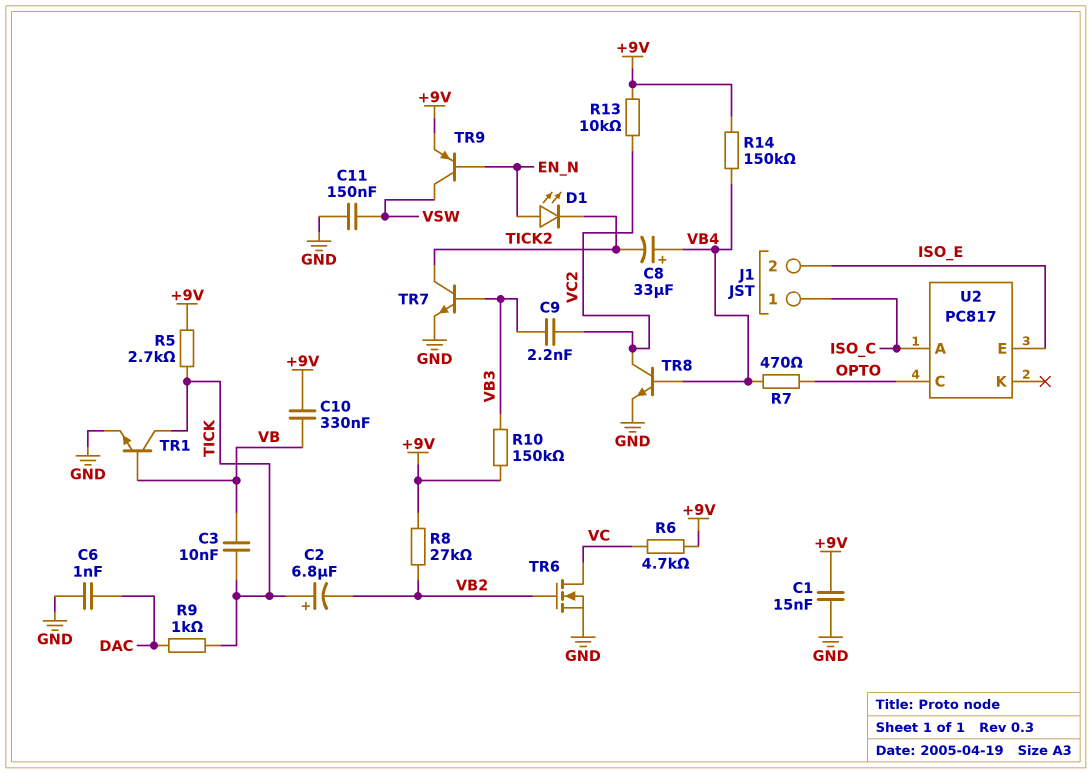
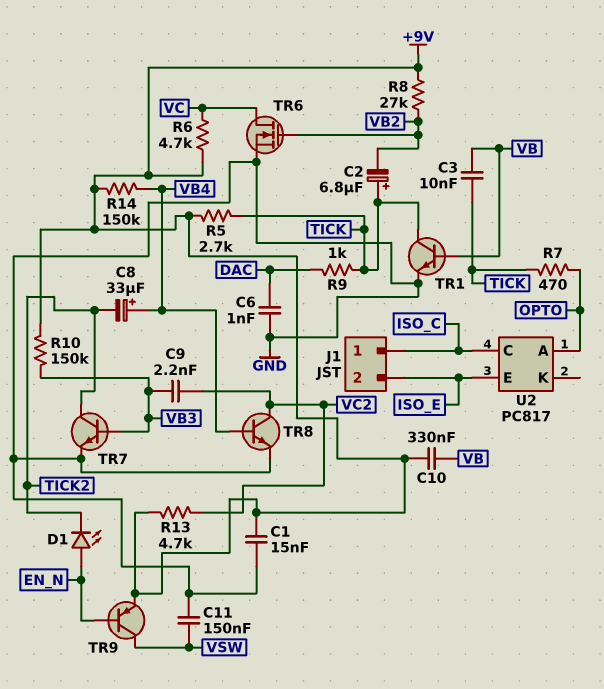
R7: 470 (OPTO, VB4) -> 470 (OPTO, TICK)
R13: 10k (+9V, VC2) -> 4.7k (+9V, VC2)
U2 pin A: ISO_C -> OPTO
U2 pin C: OPTO -> ISO_C

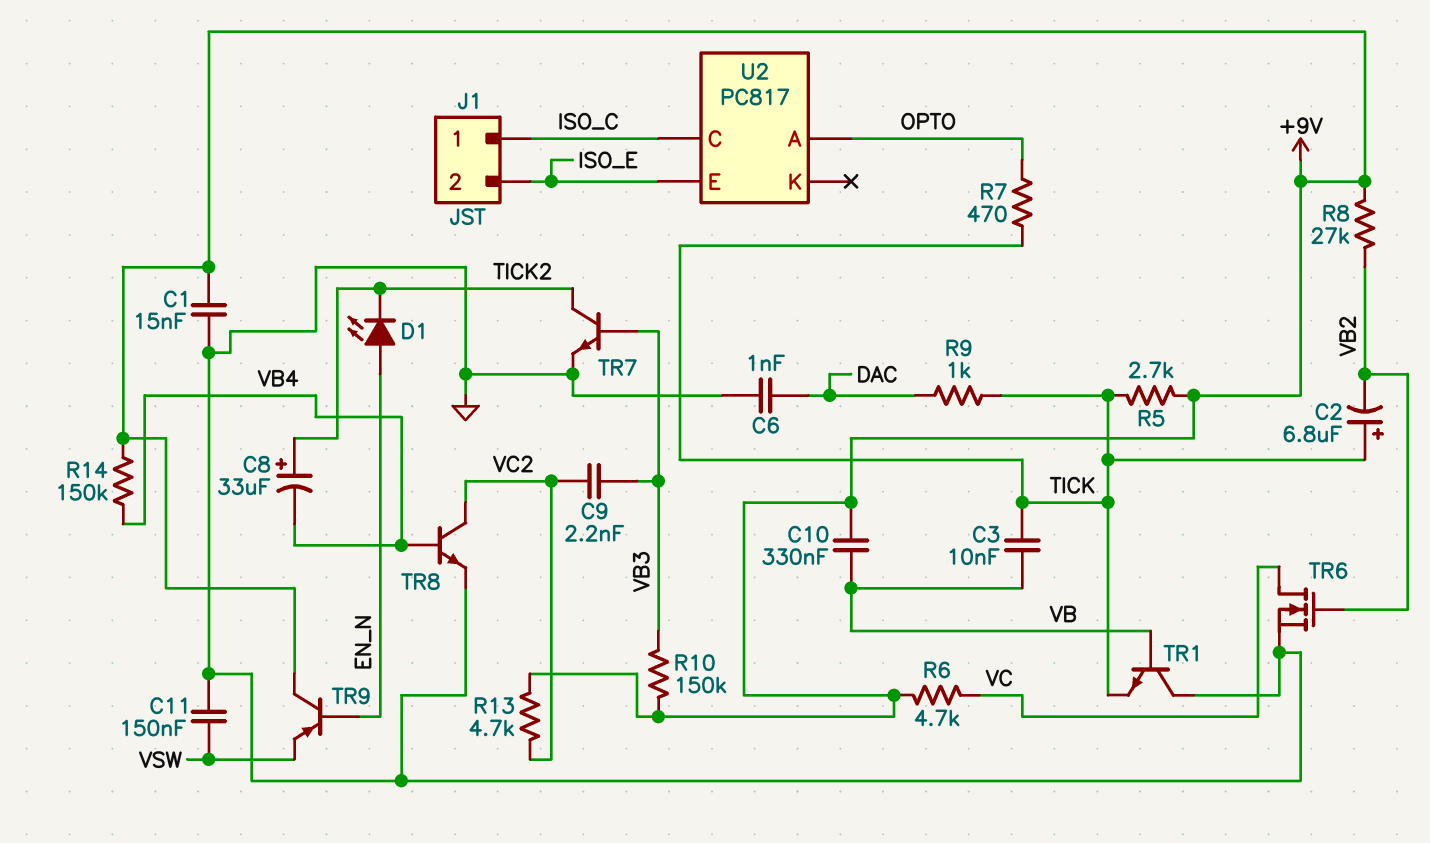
C8: 33uF (plus VB4, minus TICK2) -> 33uF (plus TICK2, minus VB4)
TR1: NPN (B VB, C TICK, E GND) -> NPN (B VB, C GND, E TICK)
TR9: PNP (B EN_N, C VSW, E +9V) -> PNP (B EN_N, C +9V, E VSW)

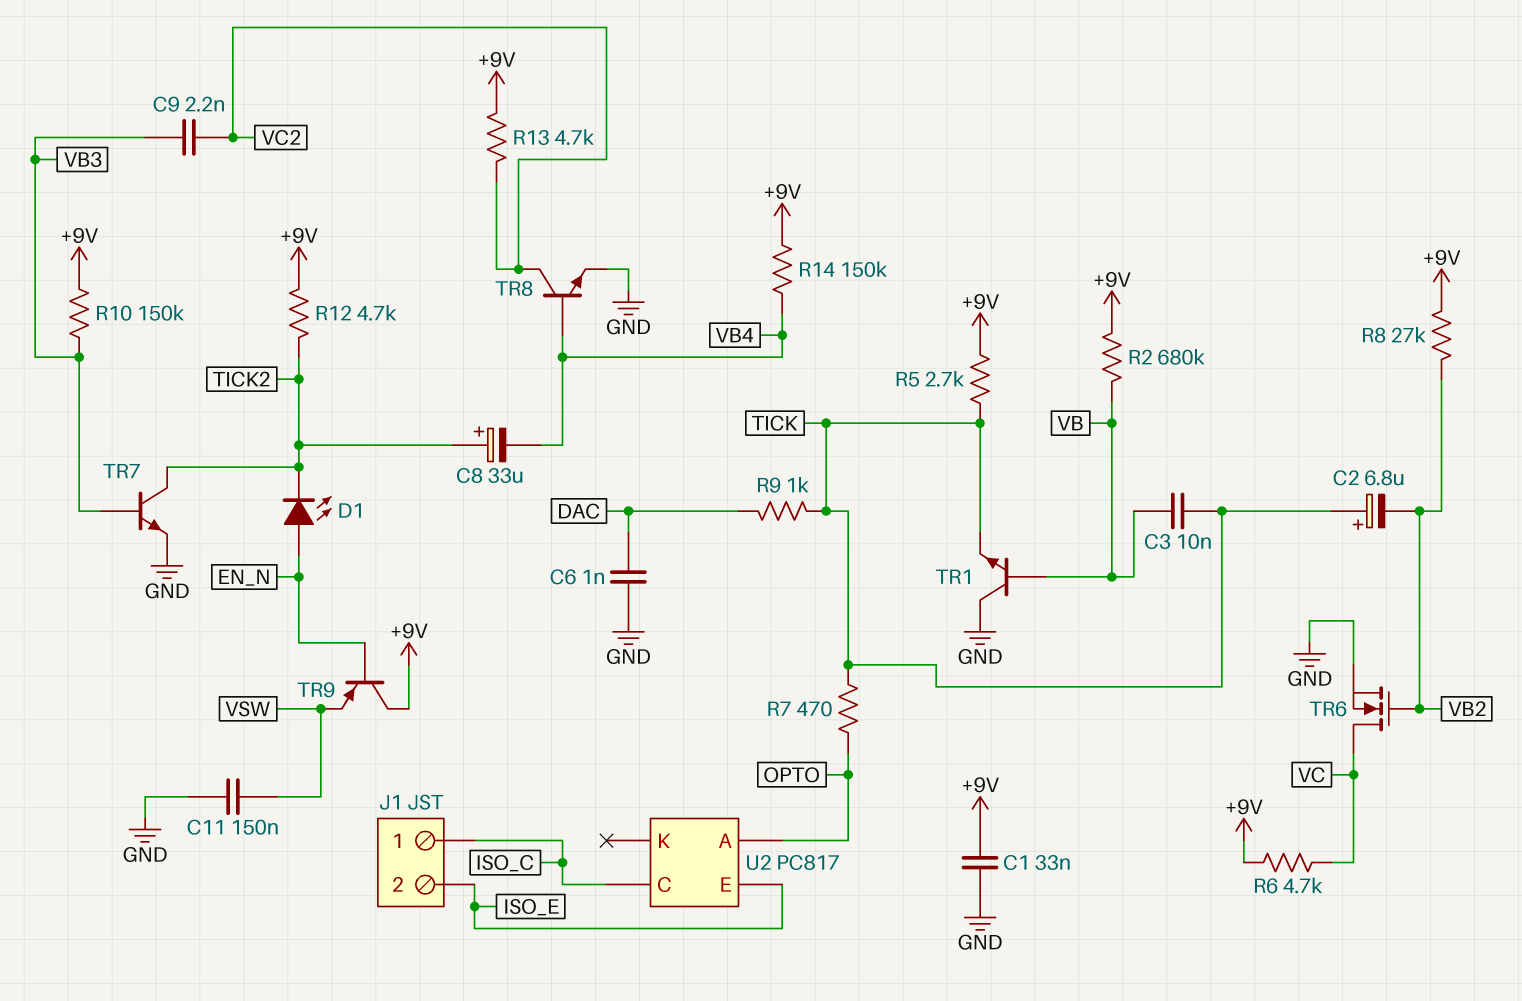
C1: 15nF (+9V, GND) -> 33nF (+9V, GND)
C10: 330nF (+9V, VB) -> none
R2: none -> 680k (+9V, VB)
R12: none -> 4.7k (+9V, TICK2)

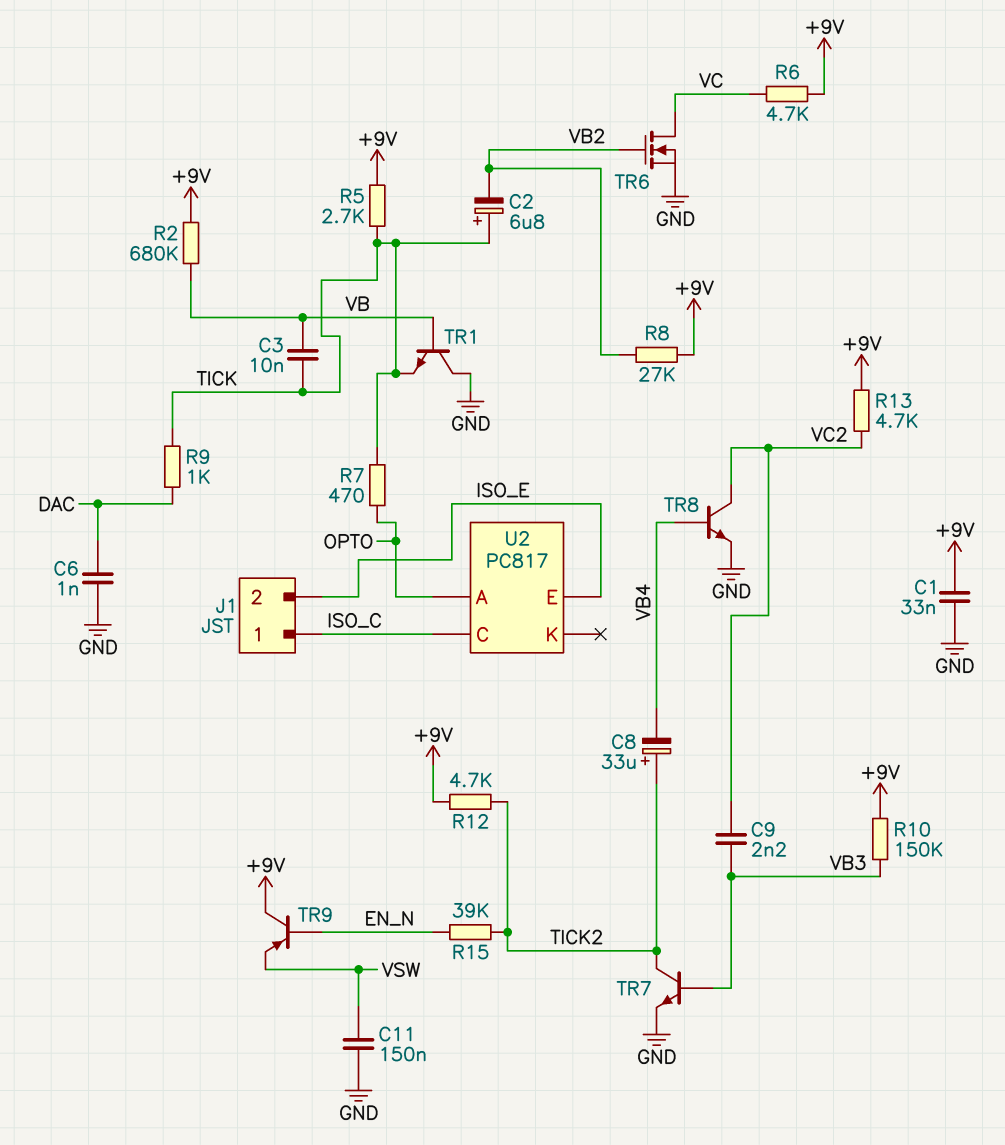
D1: LED (A EN_N, K TICK2) -> none
R14: 150k (+9V, VB4) -> none
R15: none -> 39k (EN_N, TICK2)

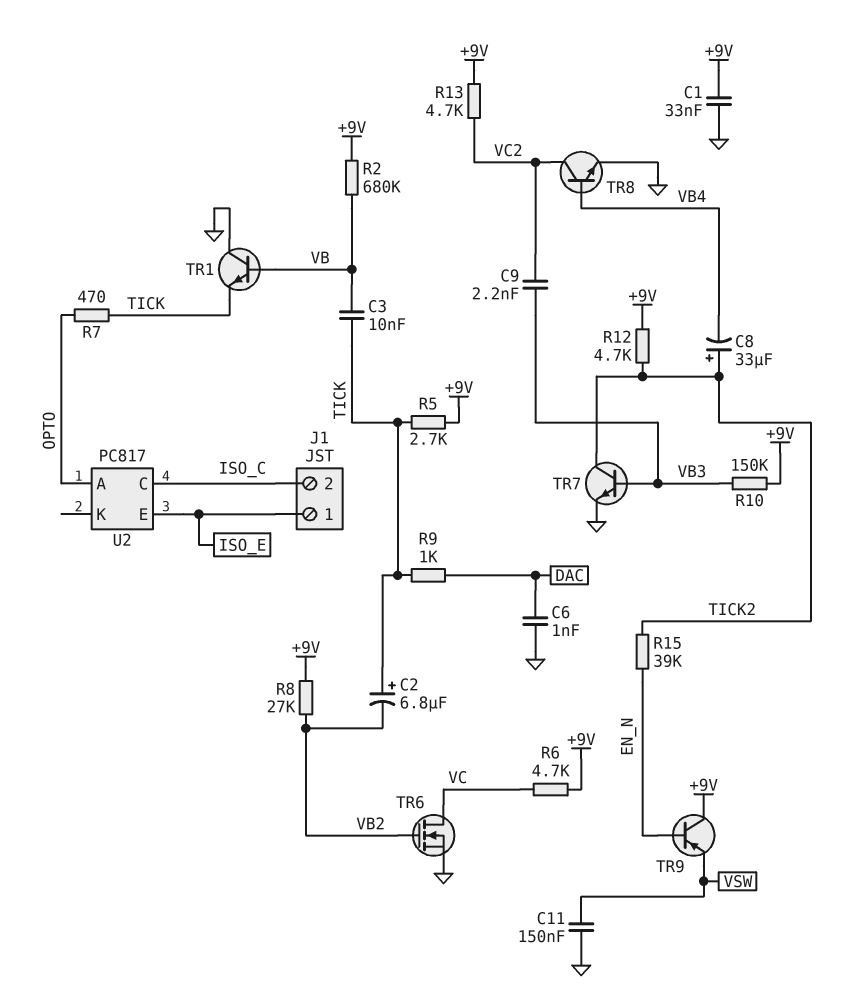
J1 pin 1: ISO_C -> ISO_E
J1 pin 2: ISO_E -> ISO_C

